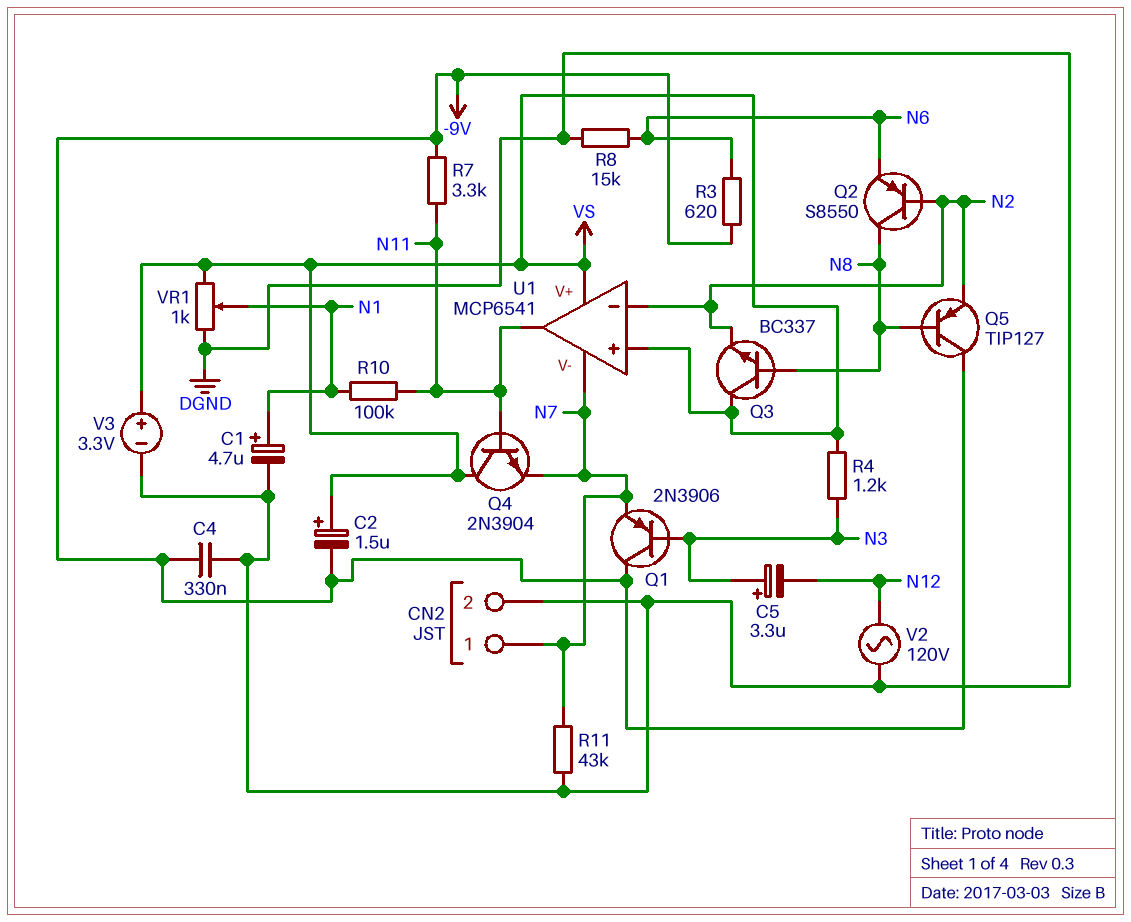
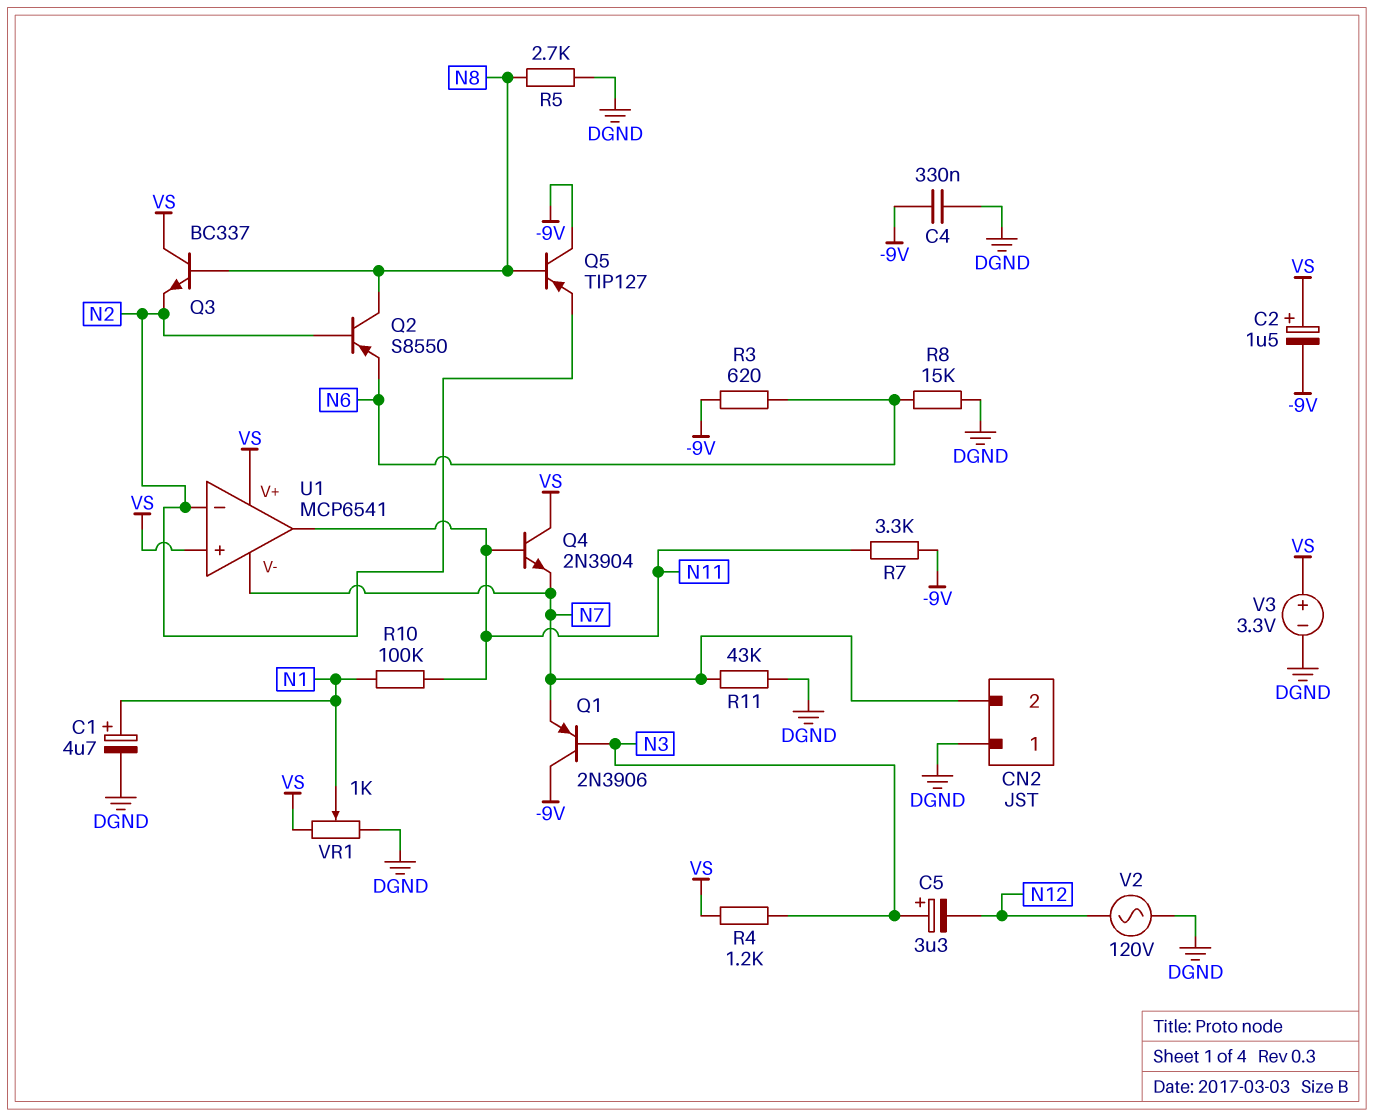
CN2 pin 1: N7 -> DGND
CN2 pin 2: DGND -> N7
R5: none -> 2.7k (DGND, N8)

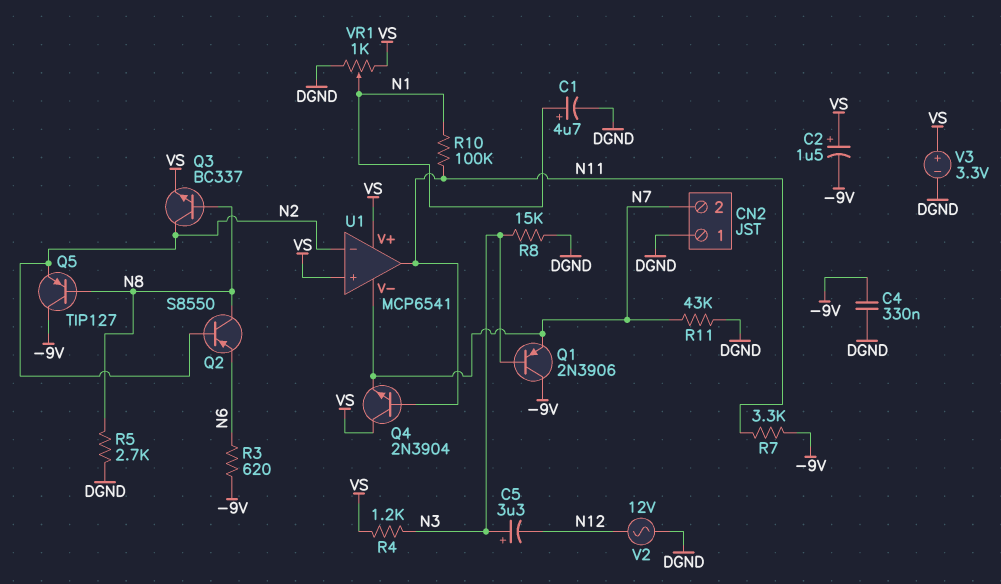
Q3: NPN BC337 (B N8, C VS, E N2) -> NPN BC337 (B N8, C N2, E VS)
R8: 15k (DGND, N6) -> 15k (DGND, N3)
V2: AC 120V (DGND, N12) -> AC 12V (DGND, N12)

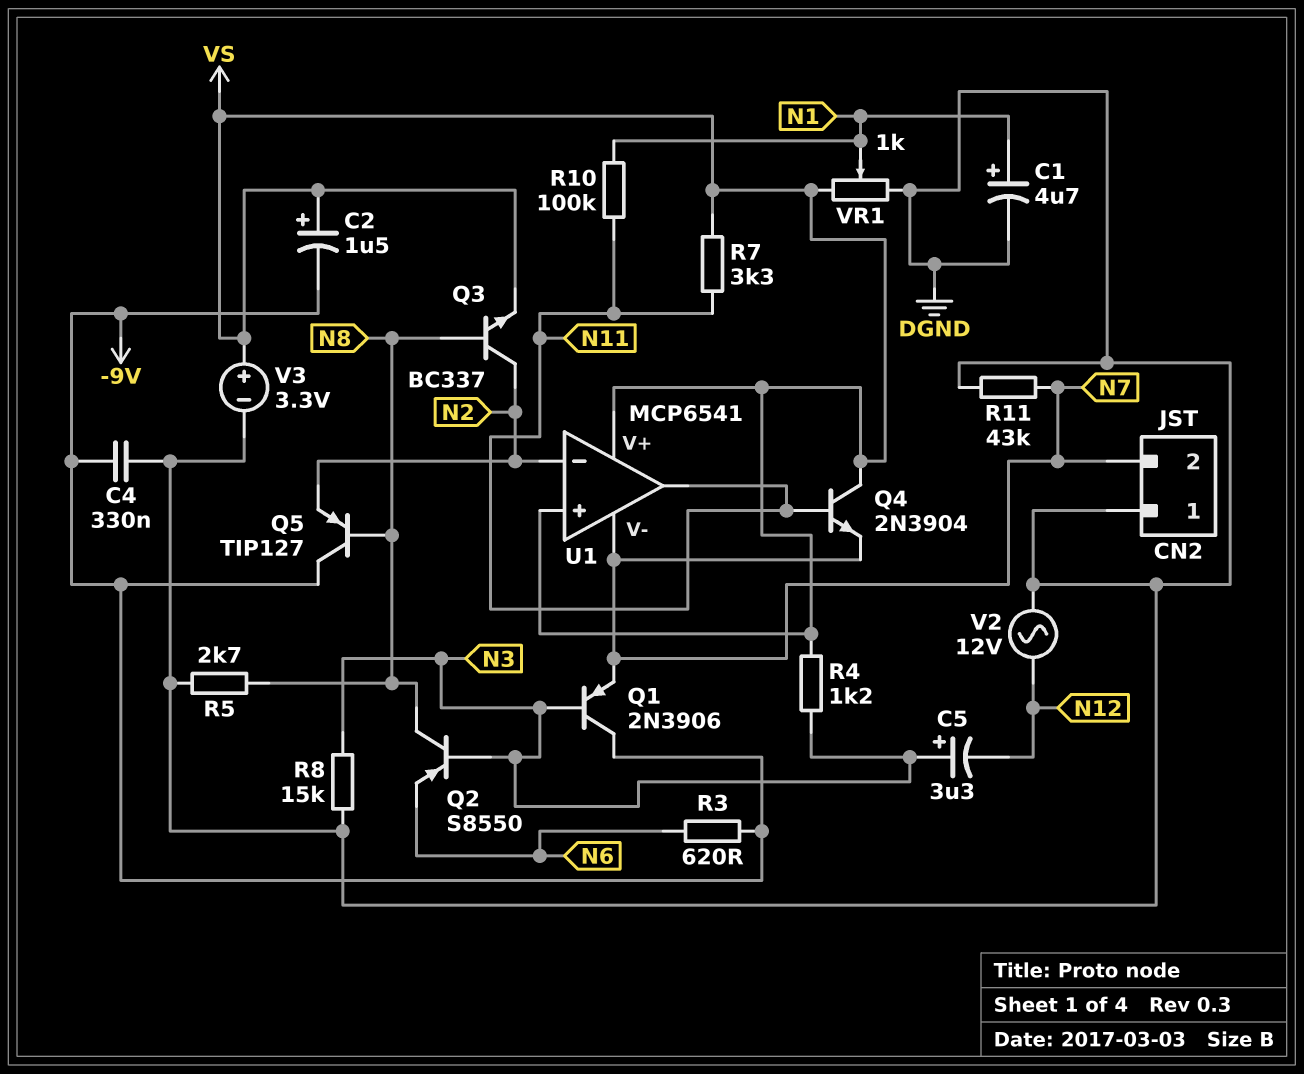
Q2: PNP S8550 (B N2, C N8, E N6) -> PNP S8550 (B N3, C N8, E N6)
R7: 3.3k (-9V, N11) -> 3.3k (N11, VS)

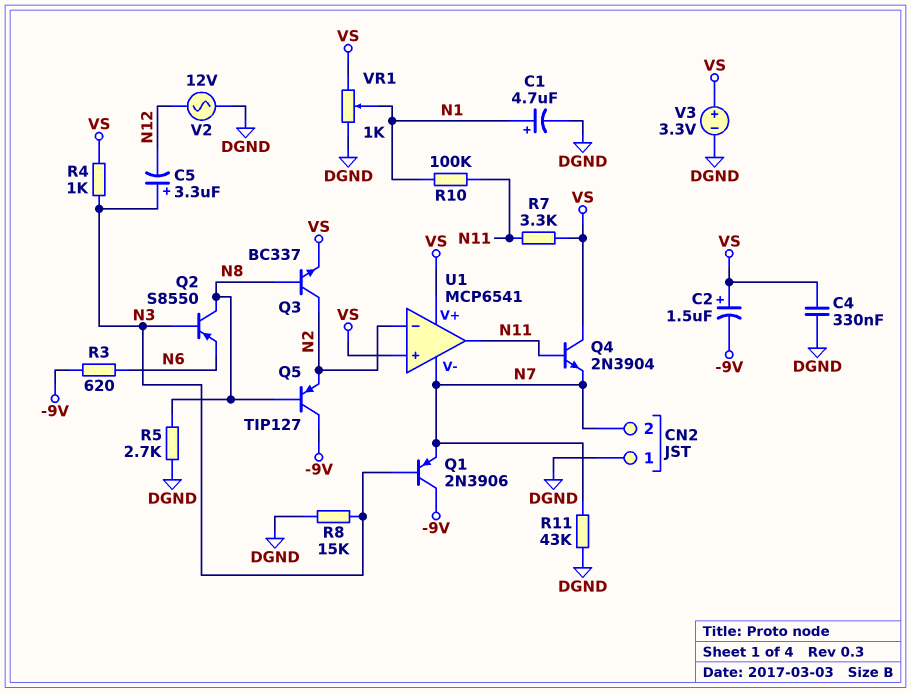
C4: 330nF (-9V, DGND) -> 330nF (DGND, VS)
R4: 1.2k (N3, VS) -> 1k (N3, VS)

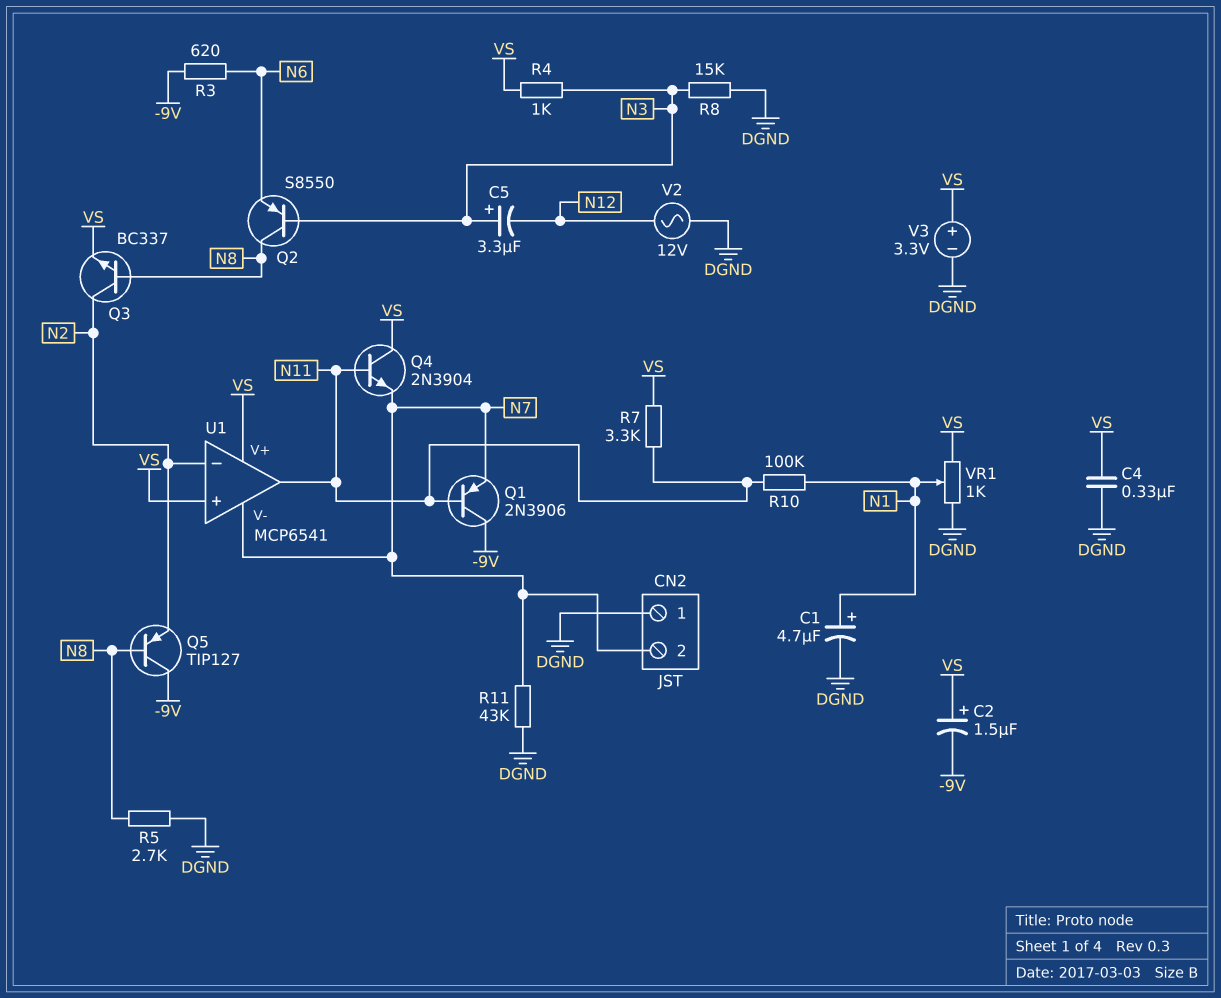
Q1: PNP 2N3906 (B N3, C -9V, E N7) -> PNP 2N3906 (B N11, C -9V, E N7)

